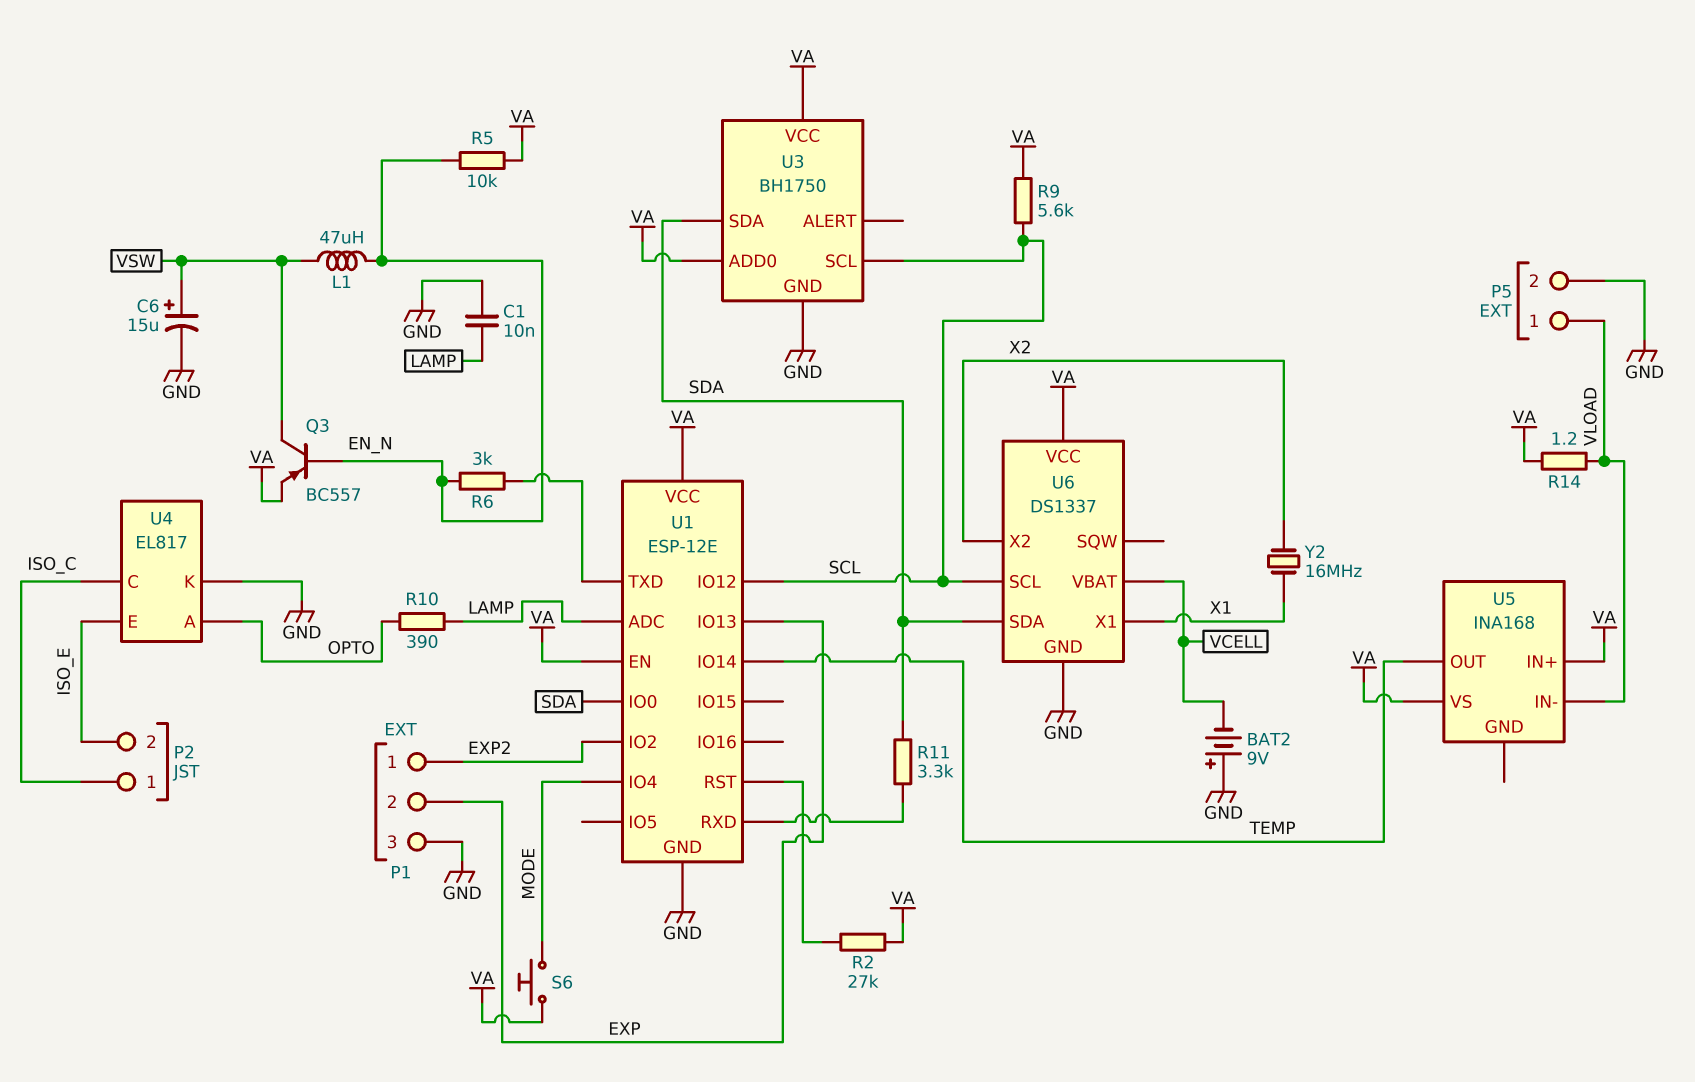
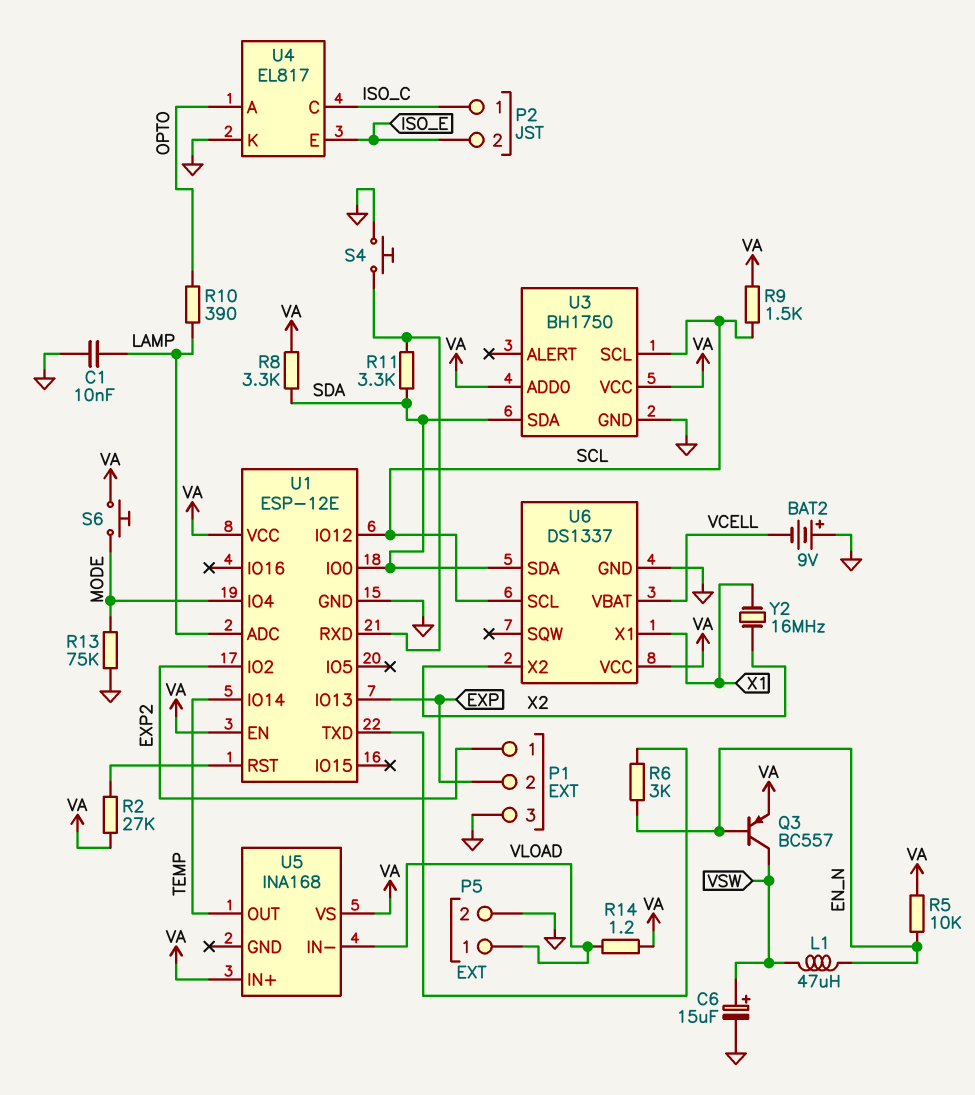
R8: none -> 3.3k (SDA, VA)
R9: 5.6k (SCL, VA) -> 1.5k (SCL, VA)
R13: none -> 75k (GND, MODE)
S4: none -> button (GND, U1/RXD)

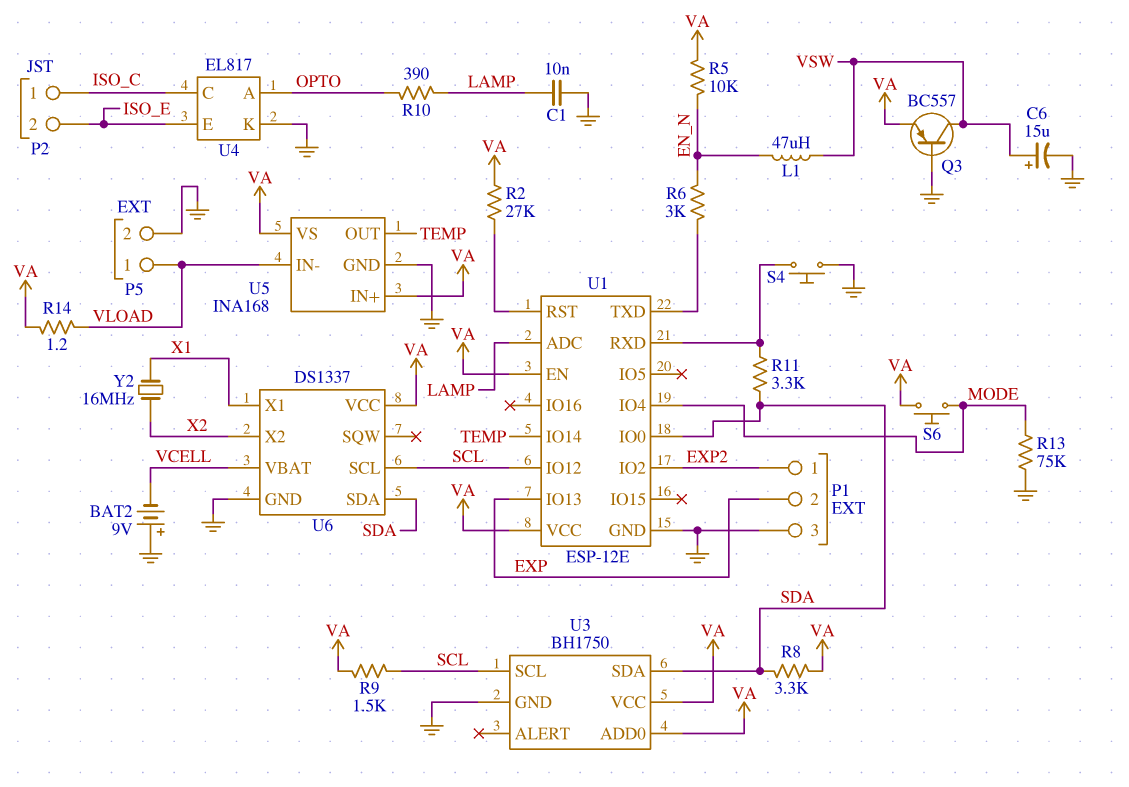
Q3: PNP BC557 (B EN_N, C VSW, E VA) -> PNP BC557 (B GND, C VSW, E VA)
U5 pin GND: none -> GND

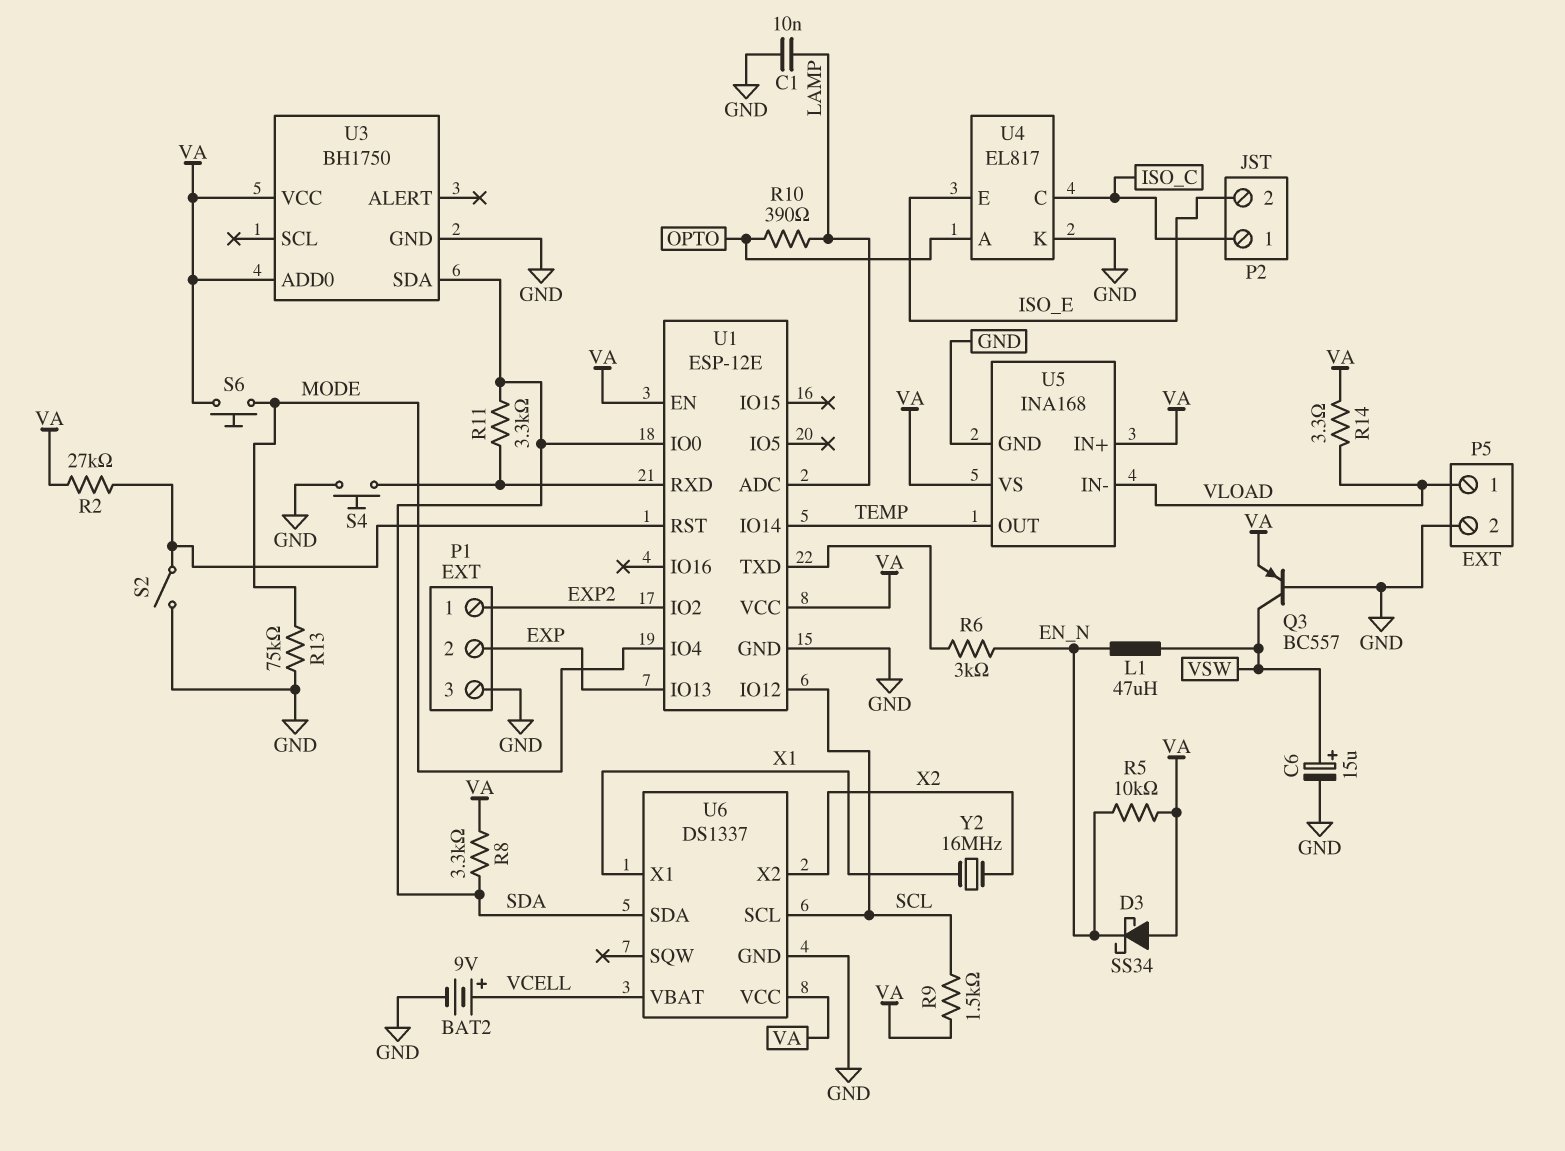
BAT2: 9V (plus GND, minus VCELL) -> 9V (plus VCELL, minus GND)
D3: none -> schottky SS34 (A VA, K EN_N)
R14: 1.2 (VA, VLOAD) -> 3.3 (VA, VLOAD)
S2: none -> switch (GND, U1/RST)
U3 pin SCL: SCL -> none

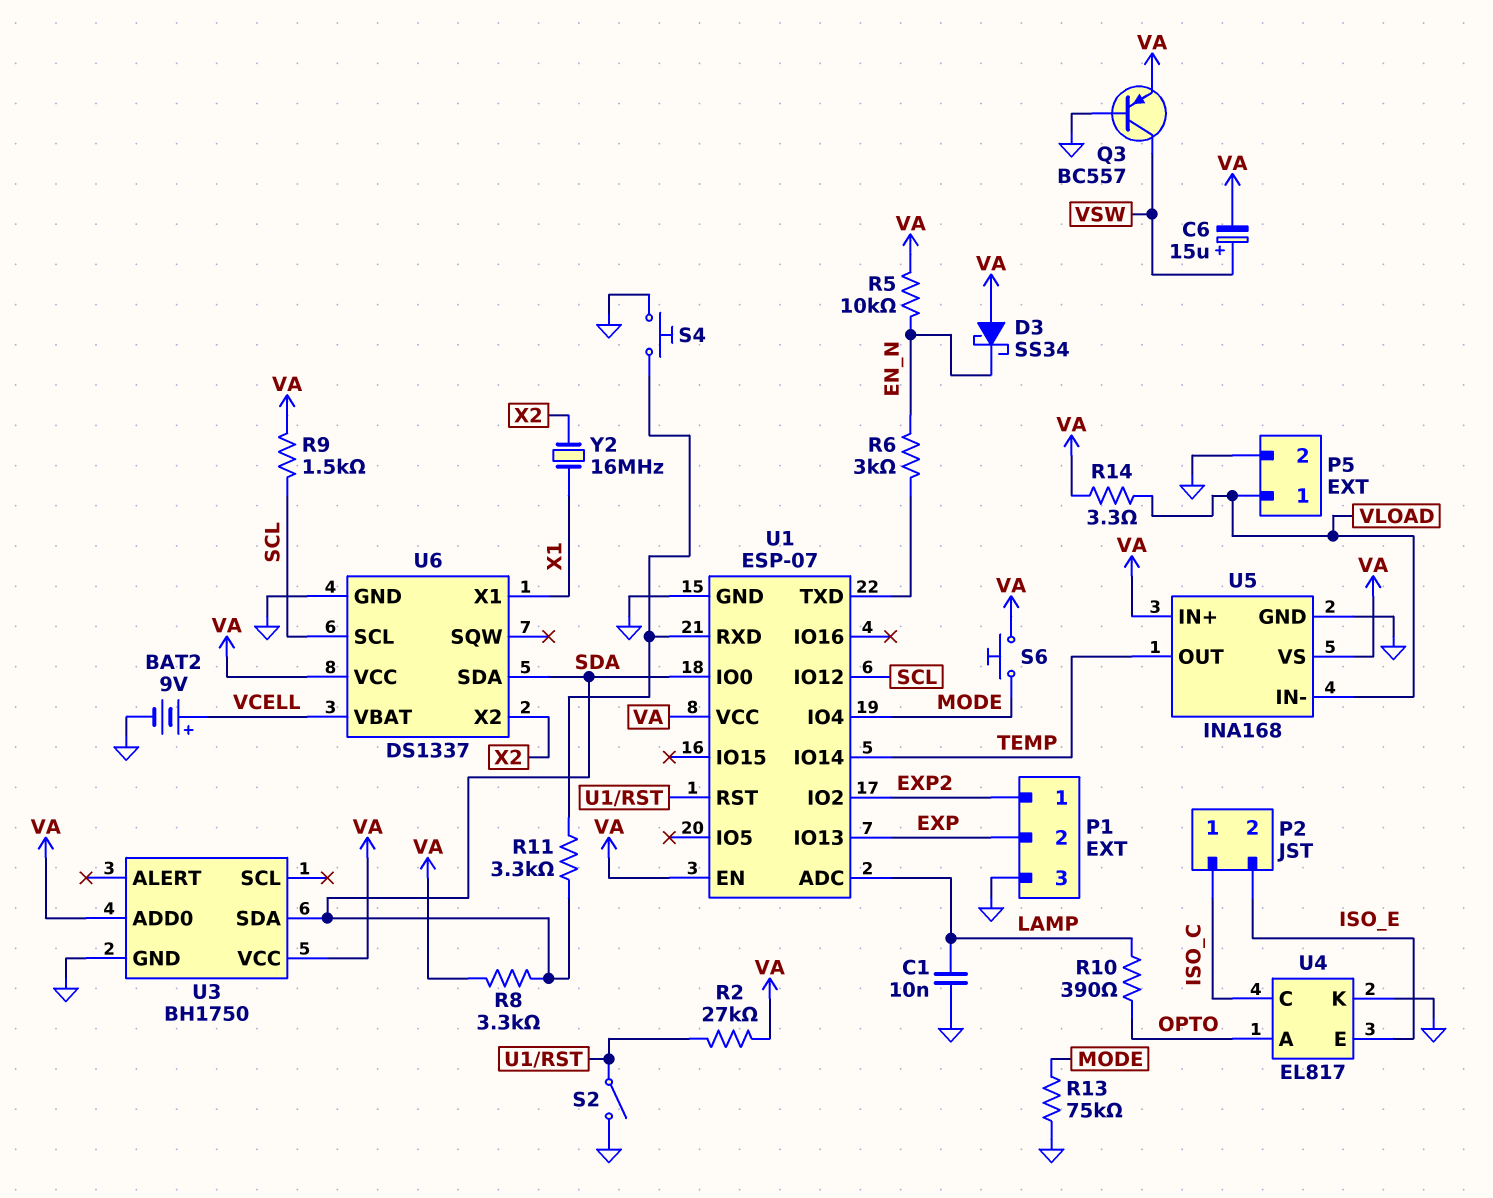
C6: 15uF (plus VSW, minus GND) -> 15uF (plus VSW, minus VA)
L1: 47uH (EN_N, VSW) -> none
U1: ESP-12E -> ESP-07

